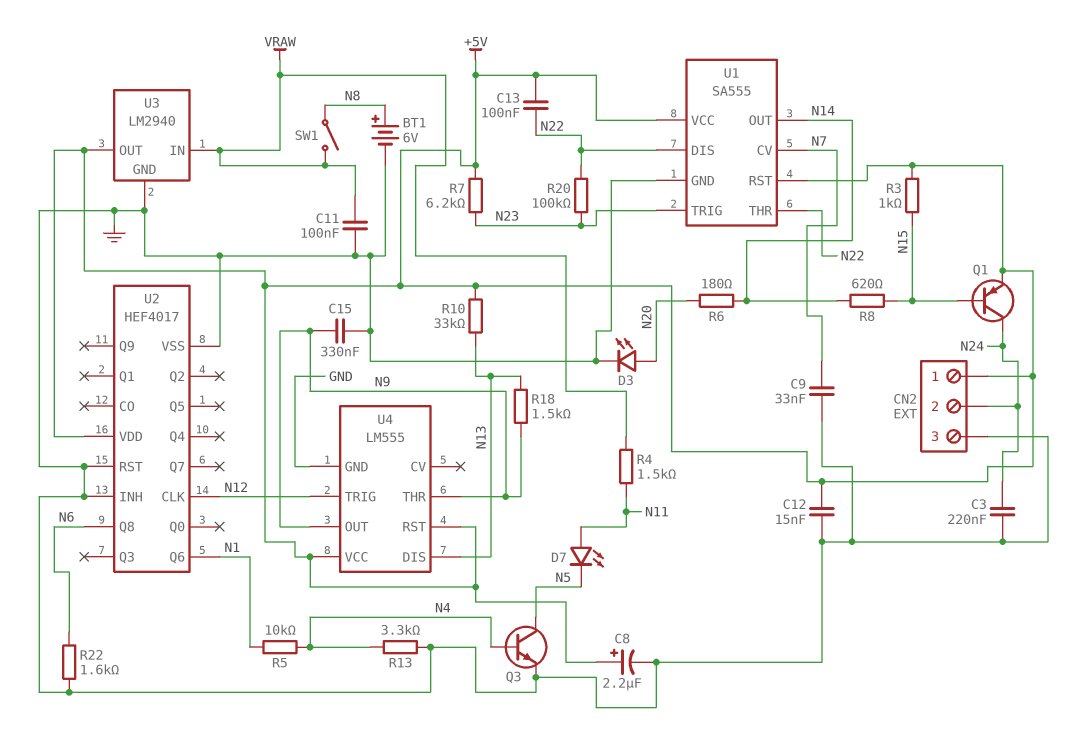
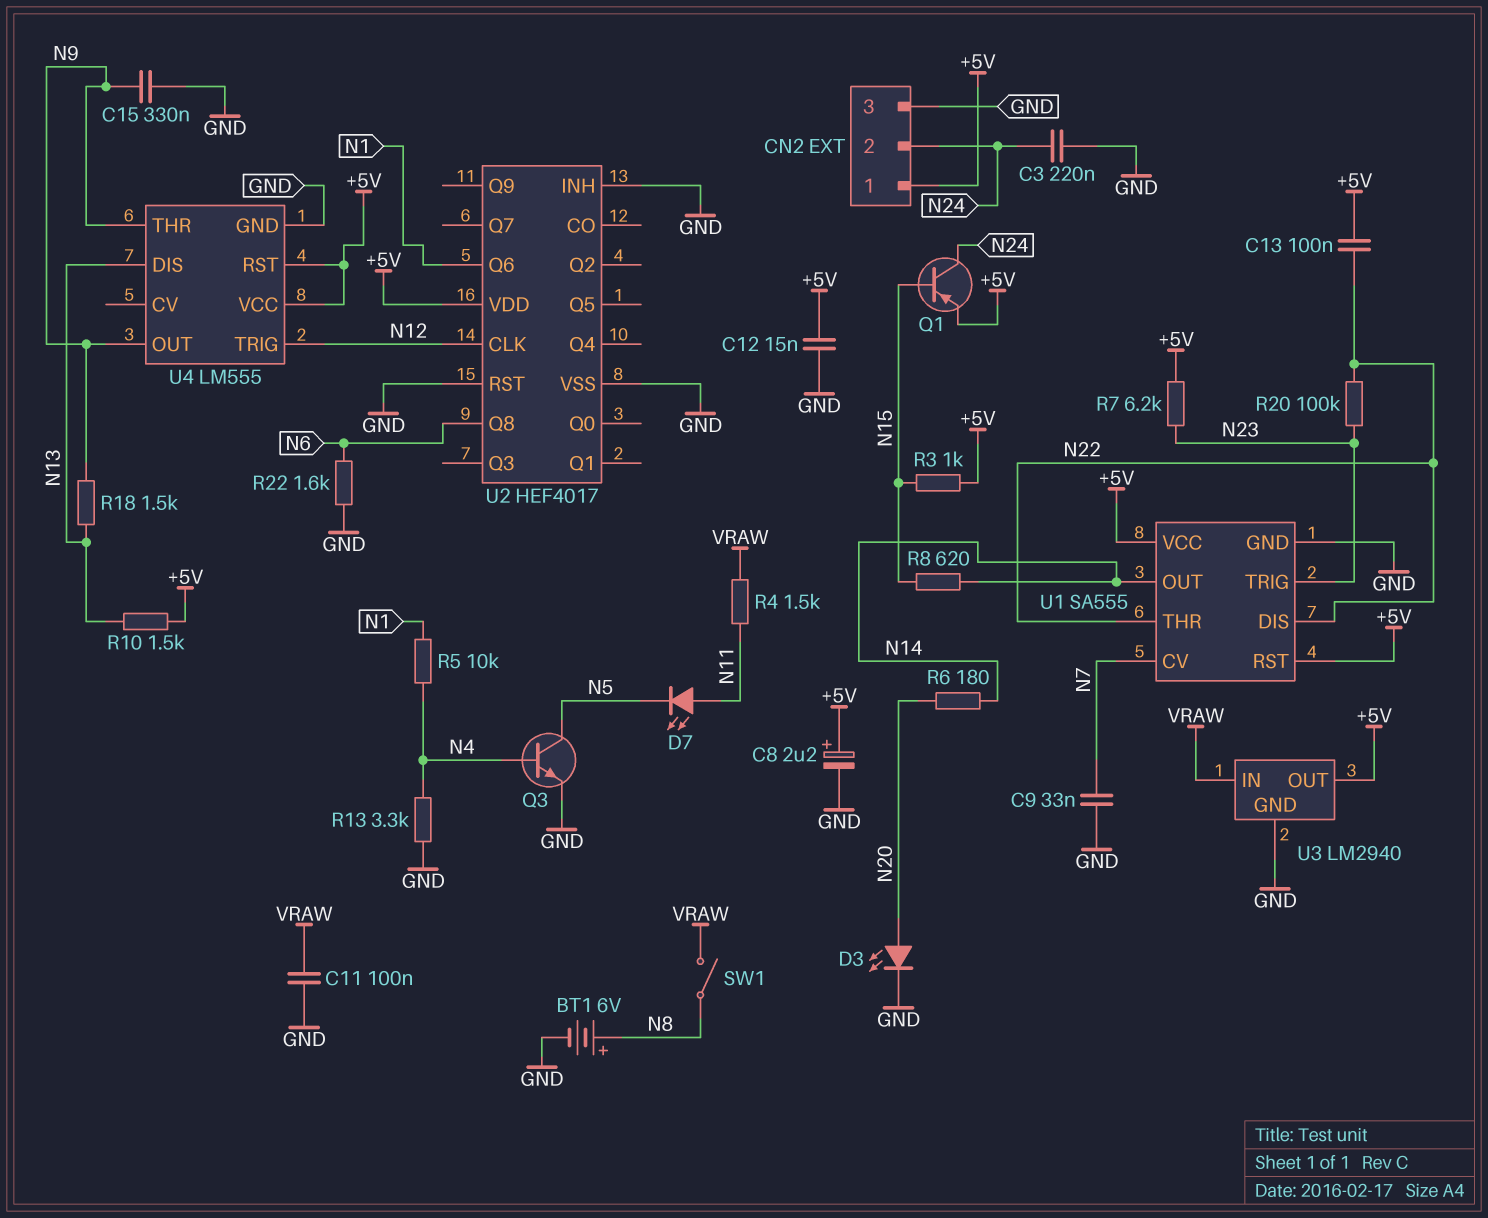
R10: 33k (+5V, N13) -> 1.5k (+5V, N13)

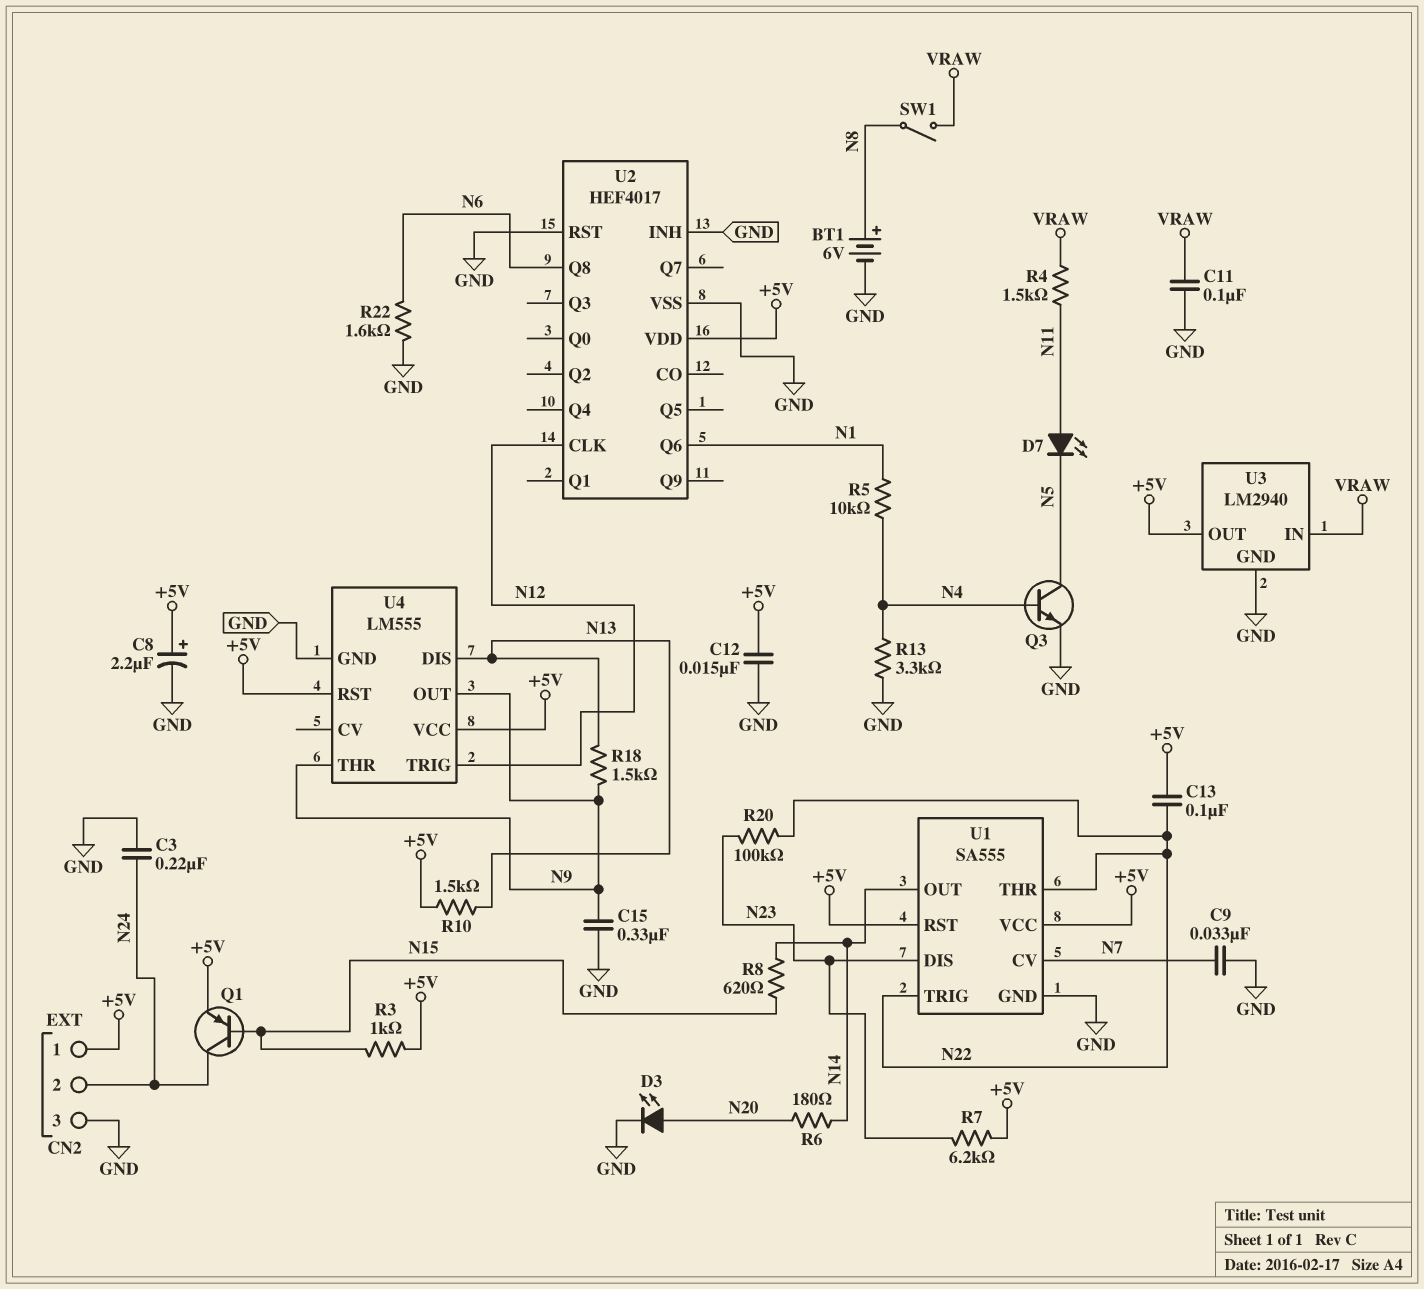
U1 pin DIS: N22 -> N23
U1 pin TRIG: N23 -> N22

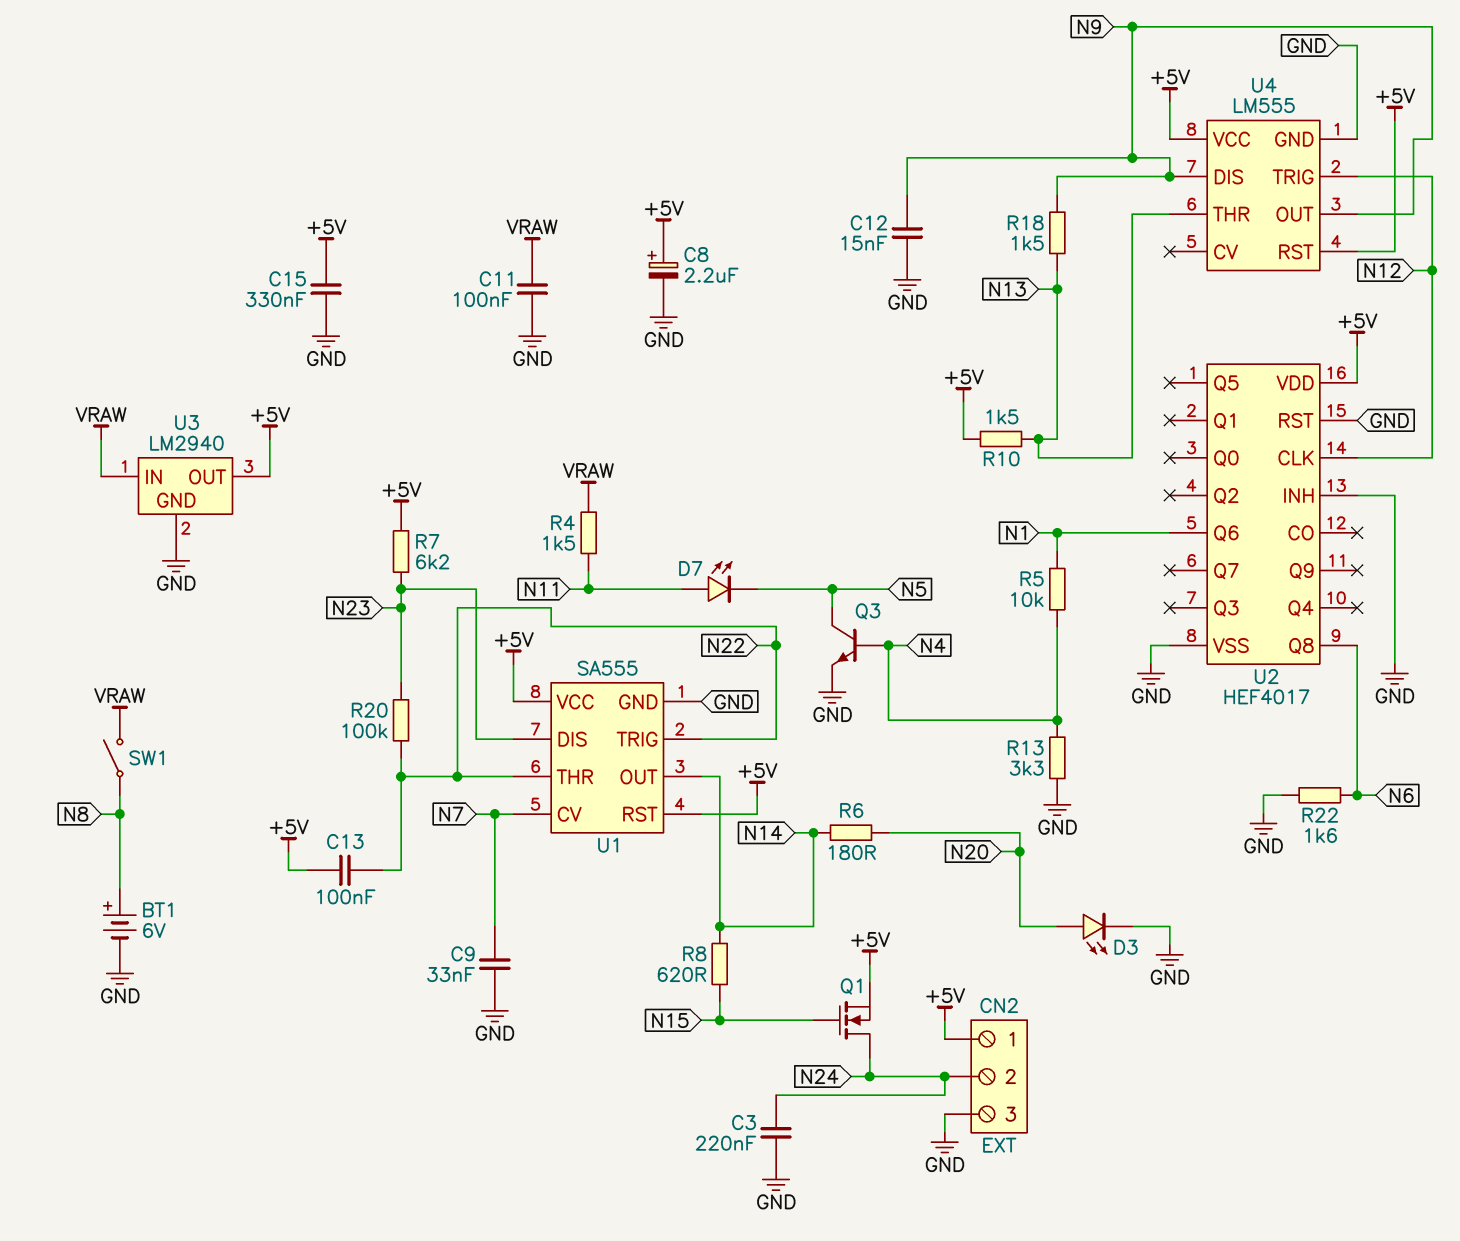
C12: 15nF (+5V, GND) -> 15nF (GND, N9)
C15: 330nF (GND, N9) -> 330nF (+5V, GND)
Q1: PNP (B N15, C N24, E +5V) -> NMOS (G N15, D N24, S +5V)
R3: 1k (+5V, N15) -> none
U4 pin DIS: N13 -> N9
U4 pin THR: N9 -> N13

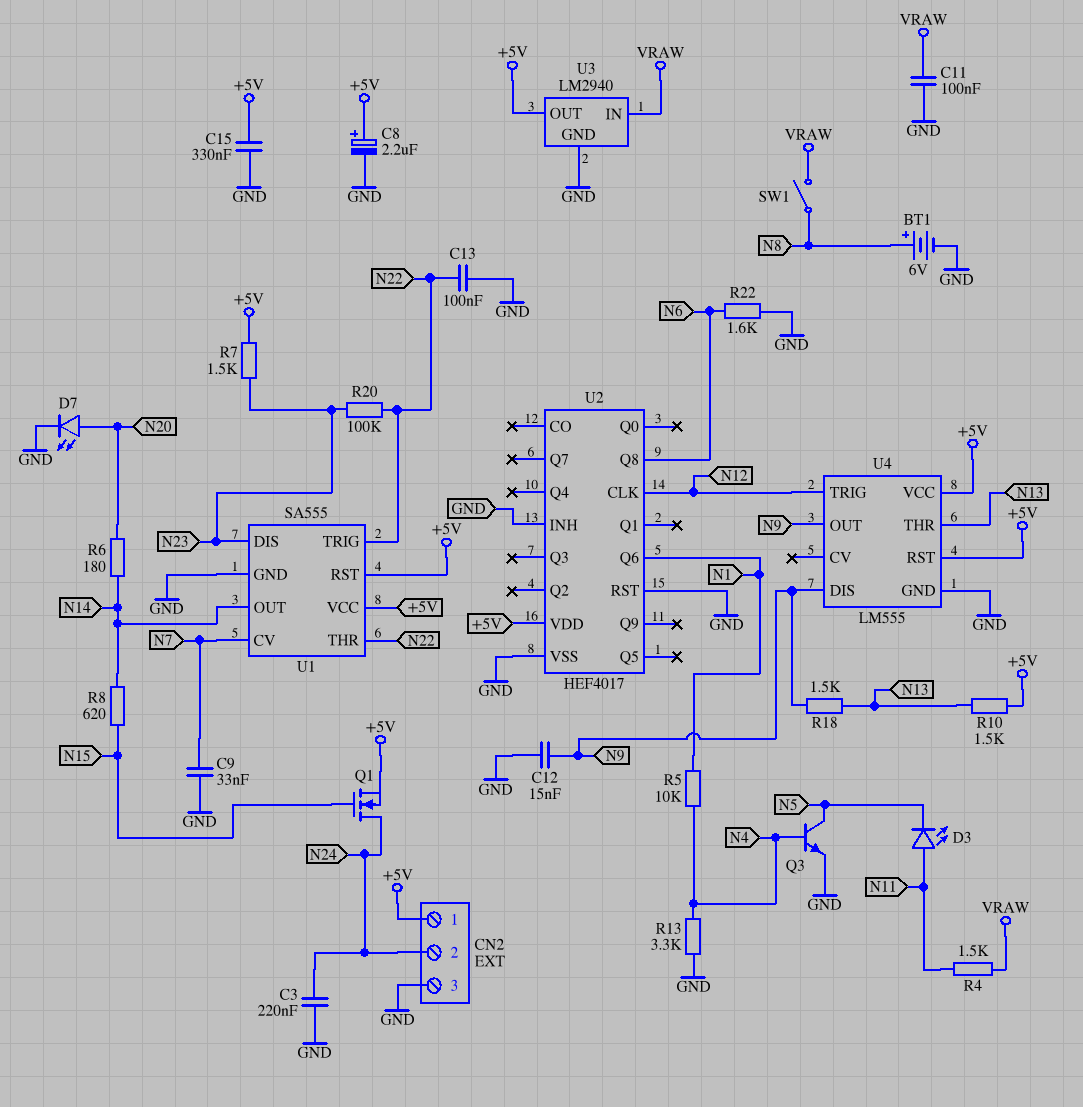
C13: 100nF (+5V, N22) -> 100nF (GND, N22)
D3: LED (A N20, K GND) -> LED (A N11, K N5)
D7: LED (A N11, K N5) -> LED (A N20, K GND)
R7: 6.2k (+5V, N23) -> 1.5k (+5V, N23)

